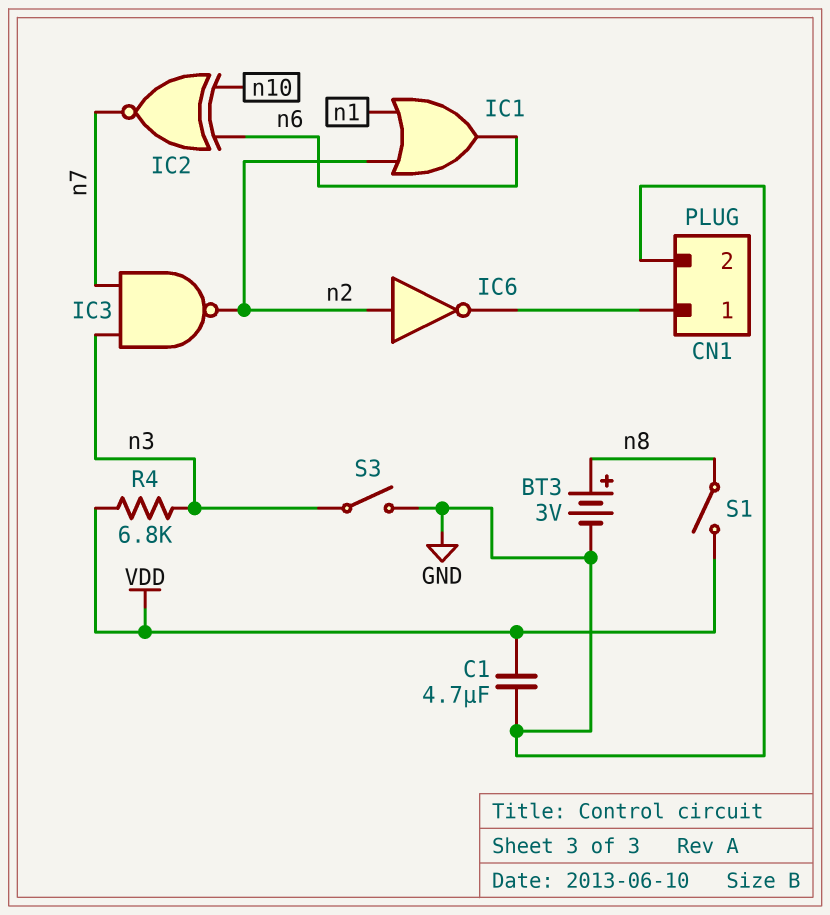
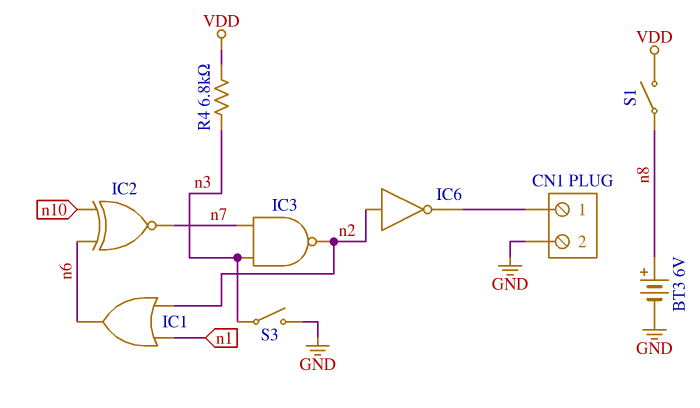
BT3: 3V (plus n8, minus GND) -> 6V (plus n8, minus GND)
C1: 4.7uF (GND, VDD) -> none

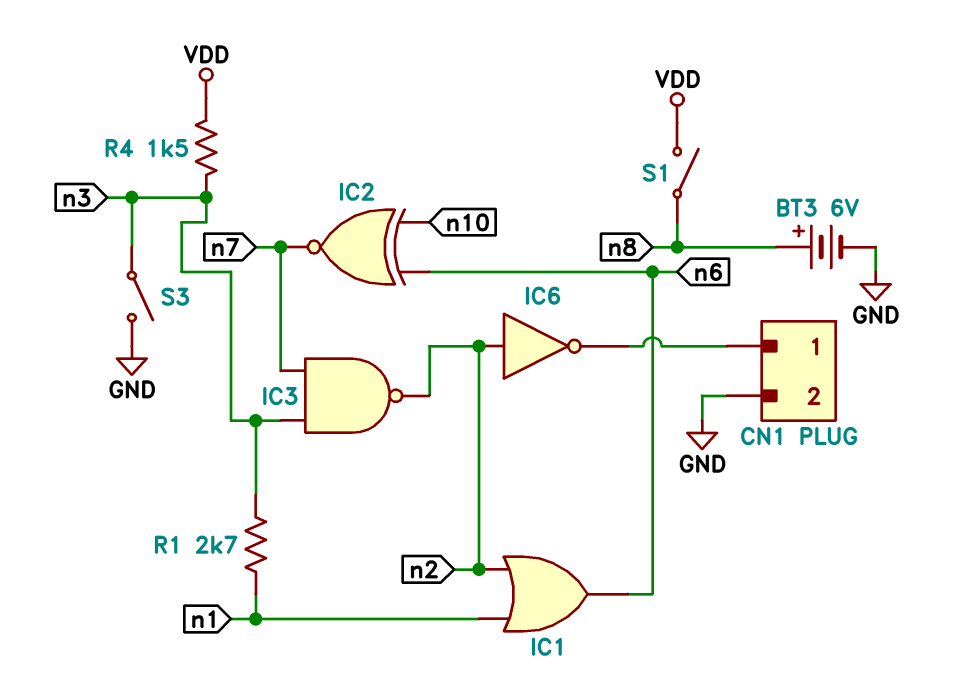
R1: none -> 2.7k (n1, n3)
R4: 6.8k (VDD, n3) -> 1.5k (VDD, n3)

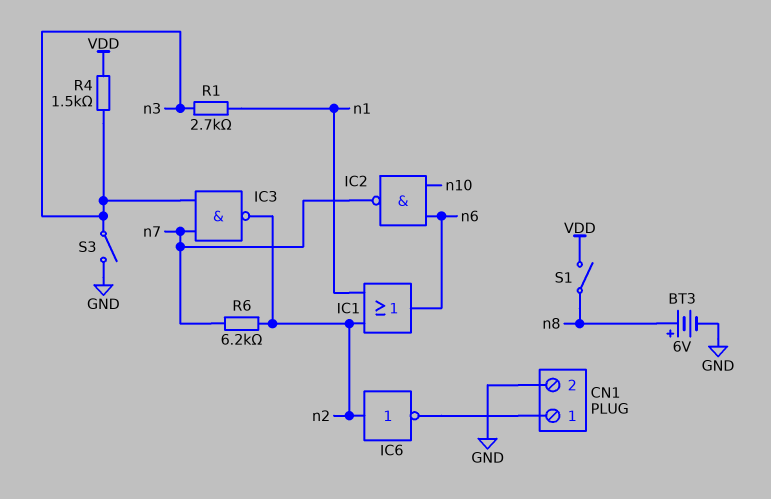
IC2: XNOR (in n6, in n10, out n7) -> NAND (in n6, in n10, out n7)
R6: none -> 6.2k (n2, n7)

